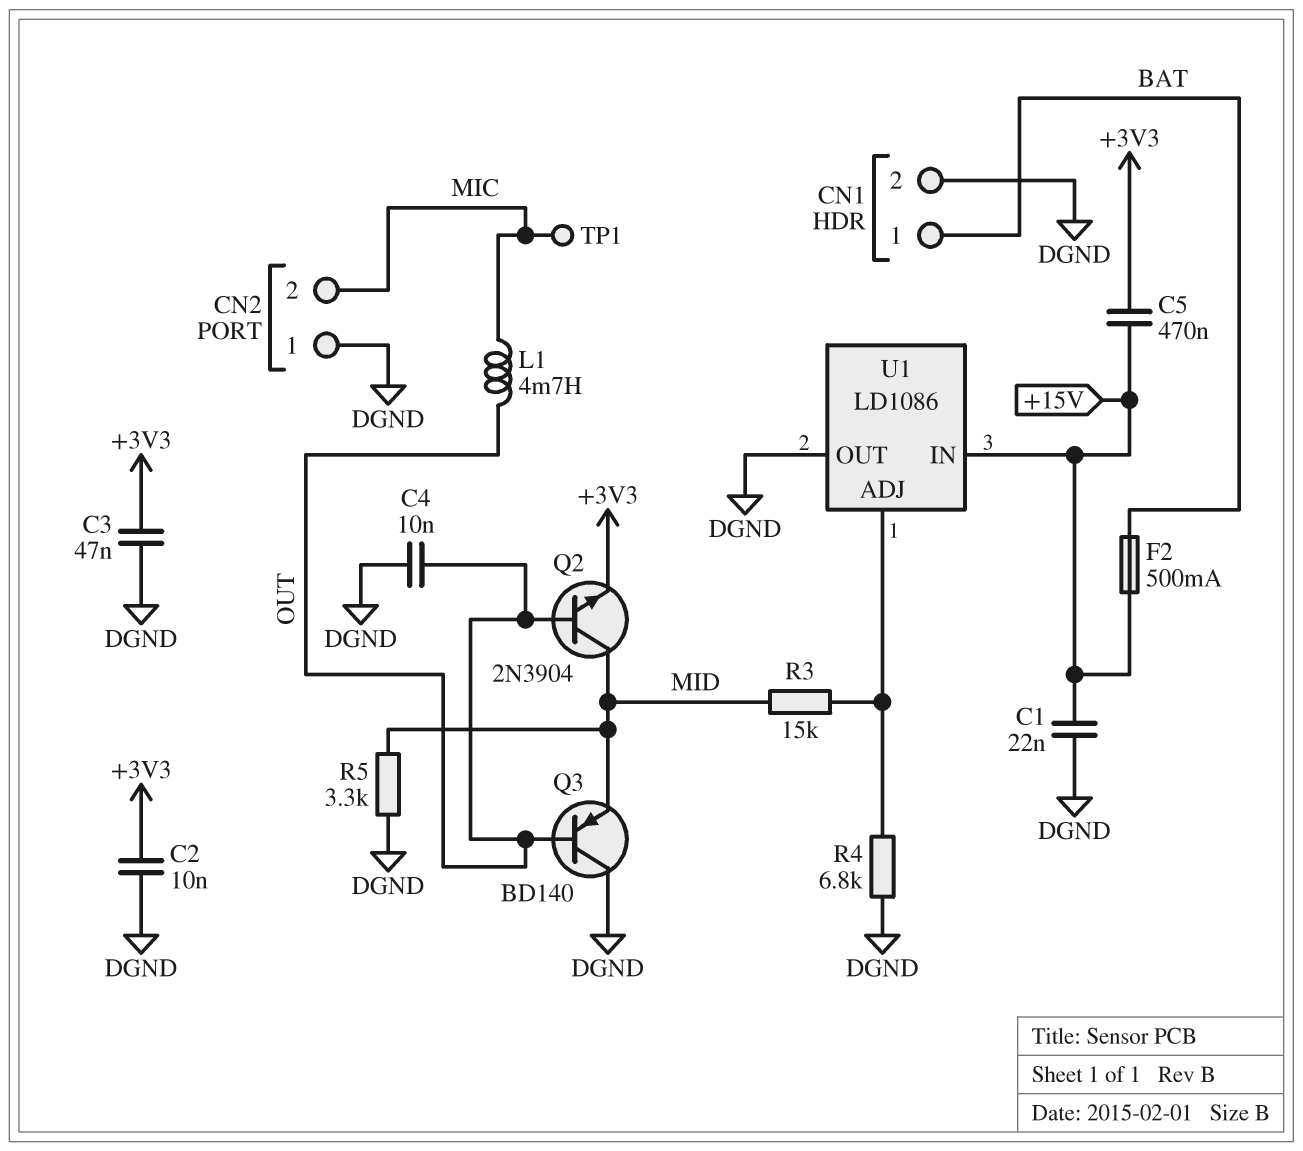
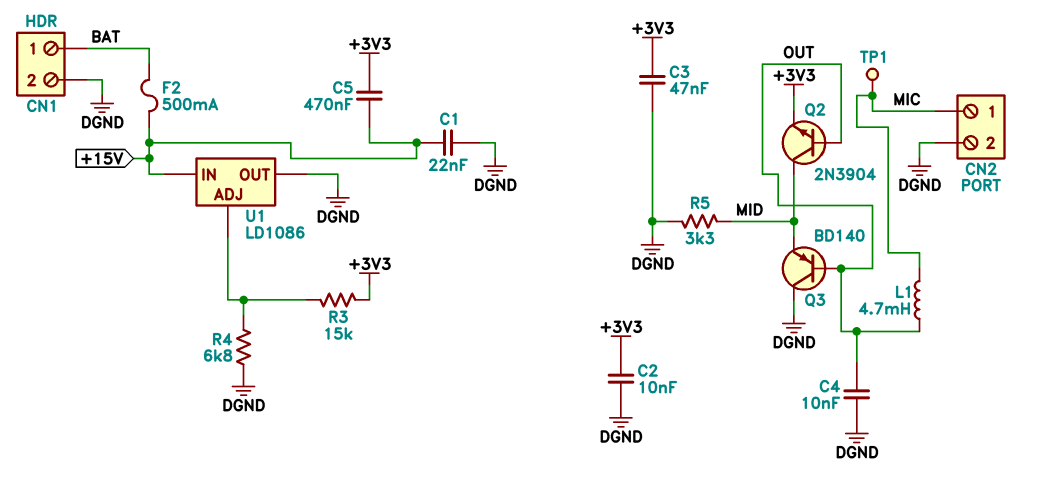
CN2 pin 1: DGND -> MIC
CN2 pin 2: MIC -> DGND
R3: 15k (MID, U1/ADJ) -> 15k (+3V3, U1/ADJ)

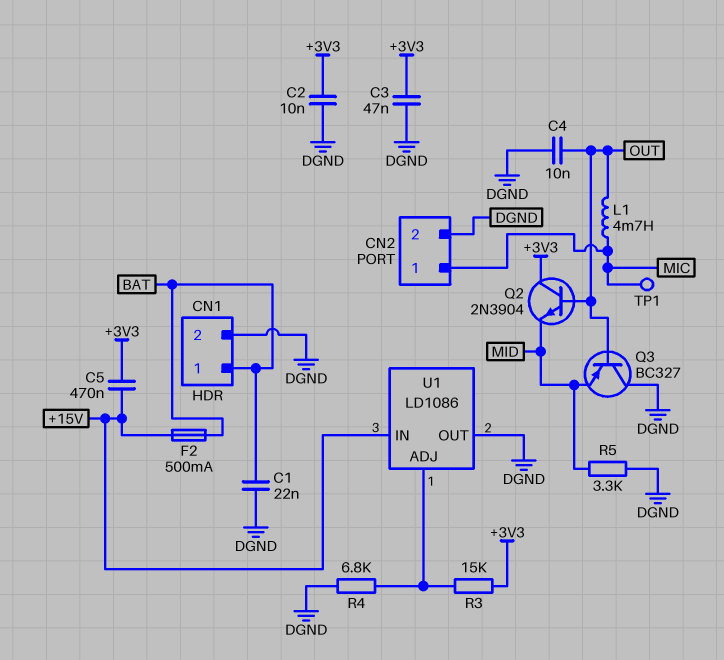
C1: 22nF (+15V, DGND) -> 22nF (BAT, DGND)
Q2: NPN 2N3904 (B OUT, C MID, E +3V3) -> NPN 2N3904 (B OUT, C +3V3, E MID)
Q3: PNP BD140 (B OUT, C DGND, E MID) -> PNP BC327 (B OUT, C DGND, E MID)

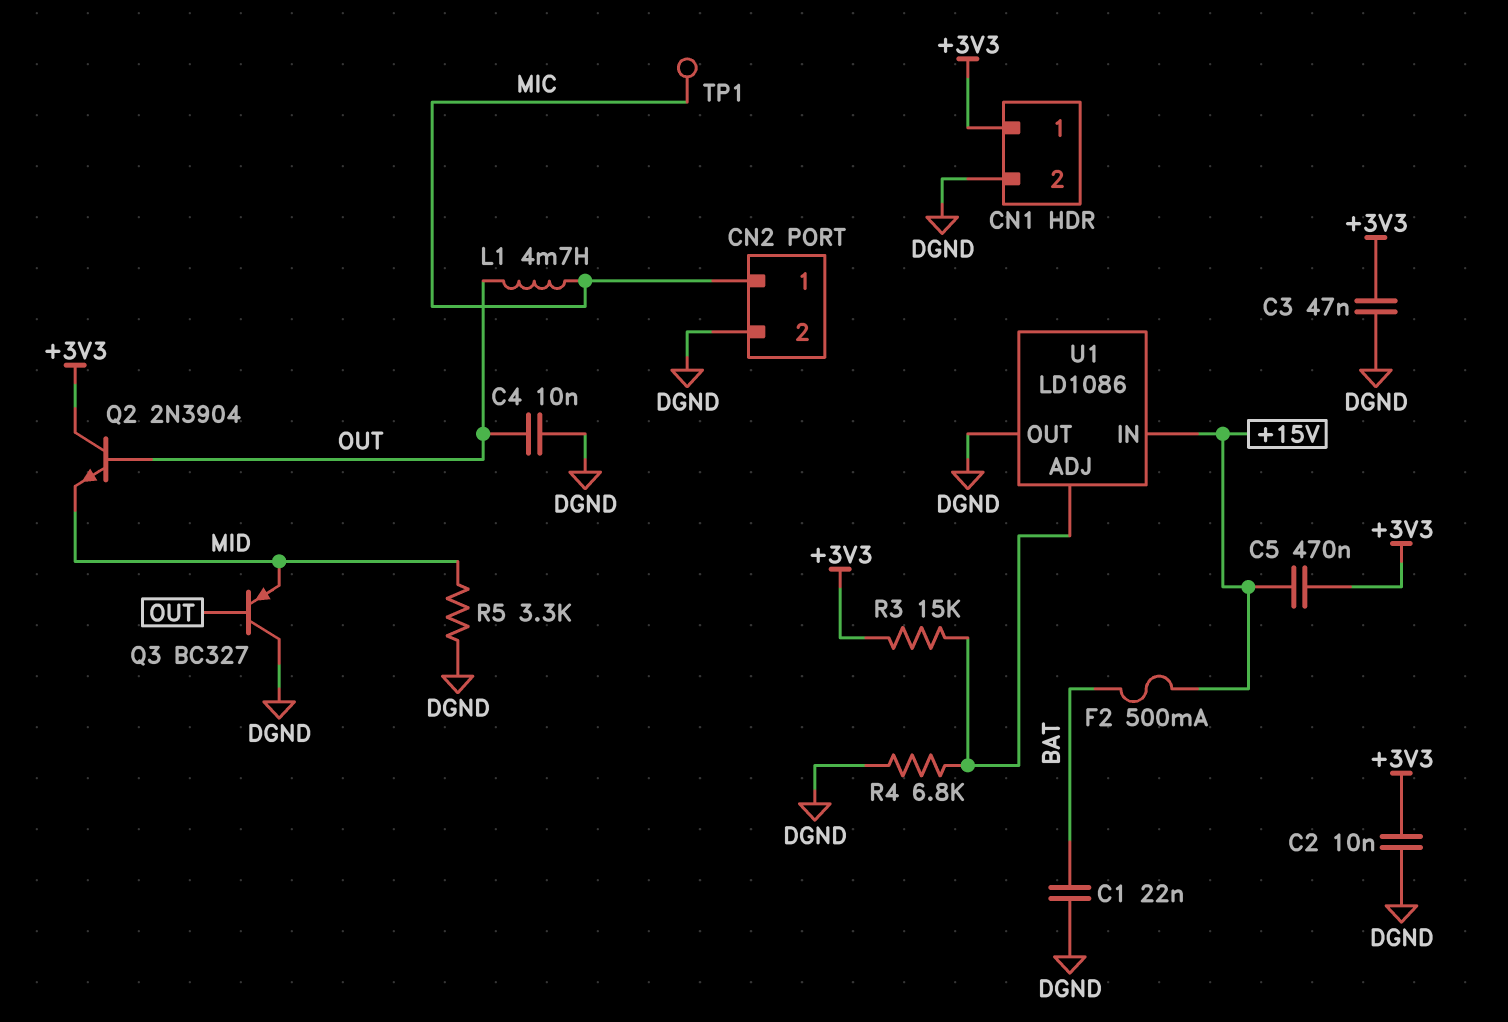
CN1 pin 1: BAT -> +3V3

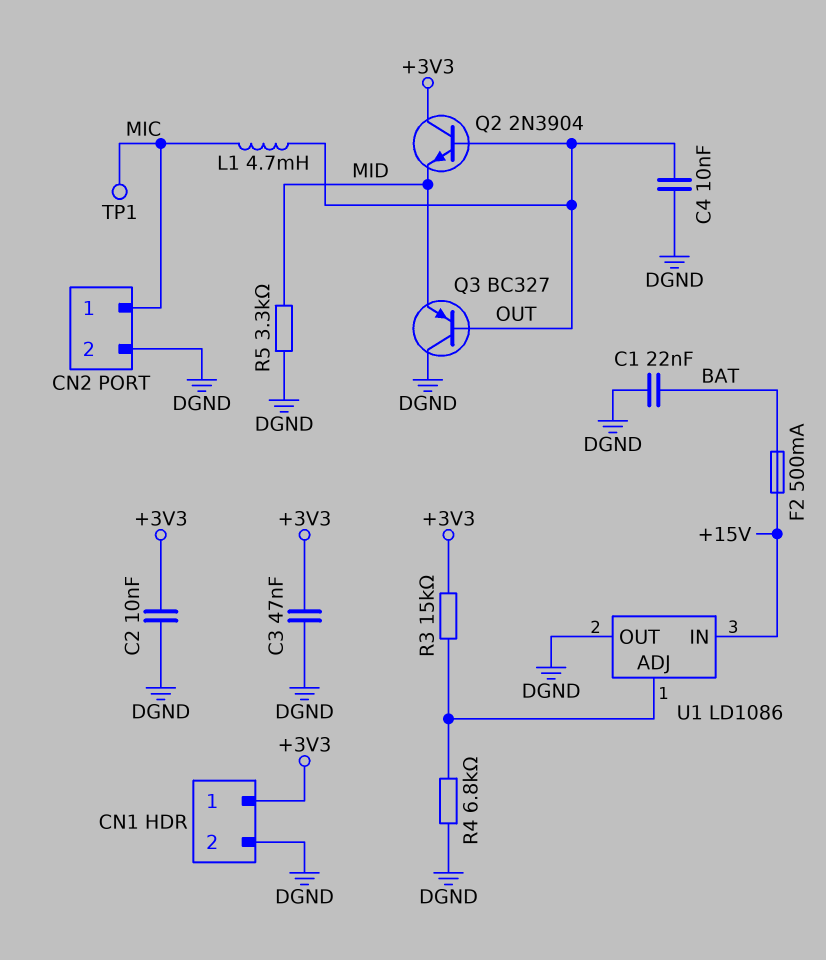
C5: 470nF (+3V3, +15V) -> none

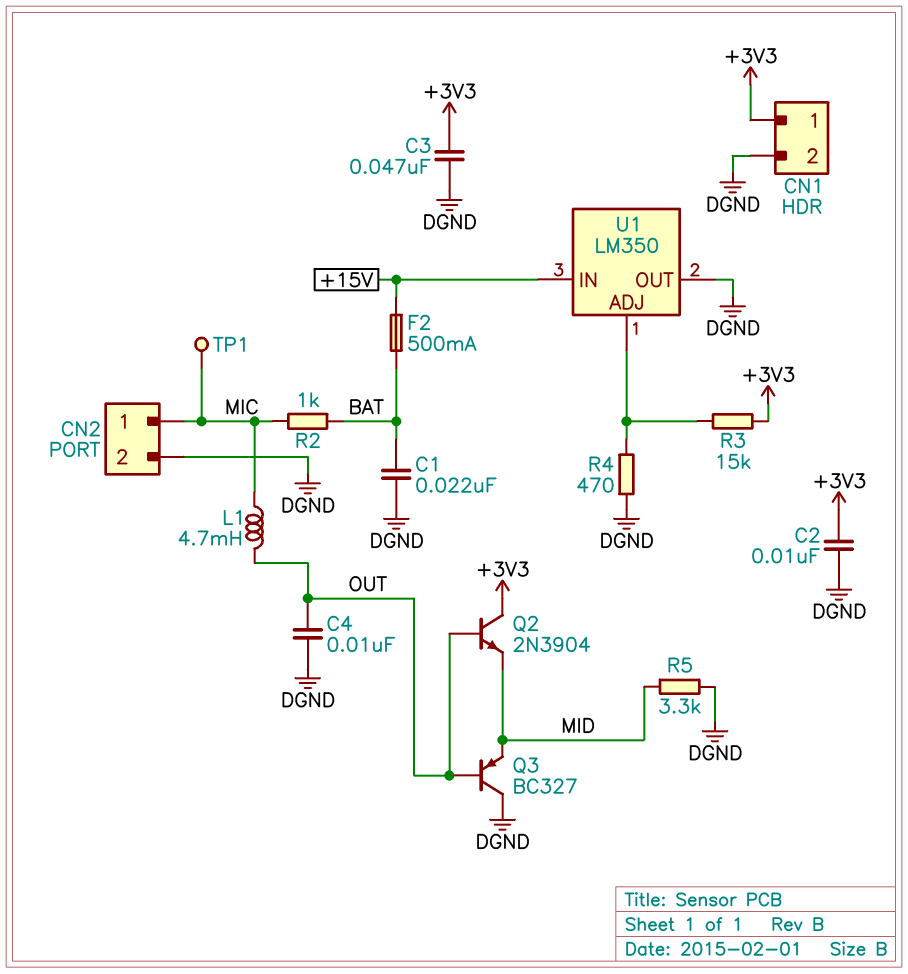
R2: none -> 1k (BAT, MIC)
R4: 6.8k (DGND, U1/ADJ) -> 470 (DGND, U1/ADJ)
U1: LD1086 -> LM350

